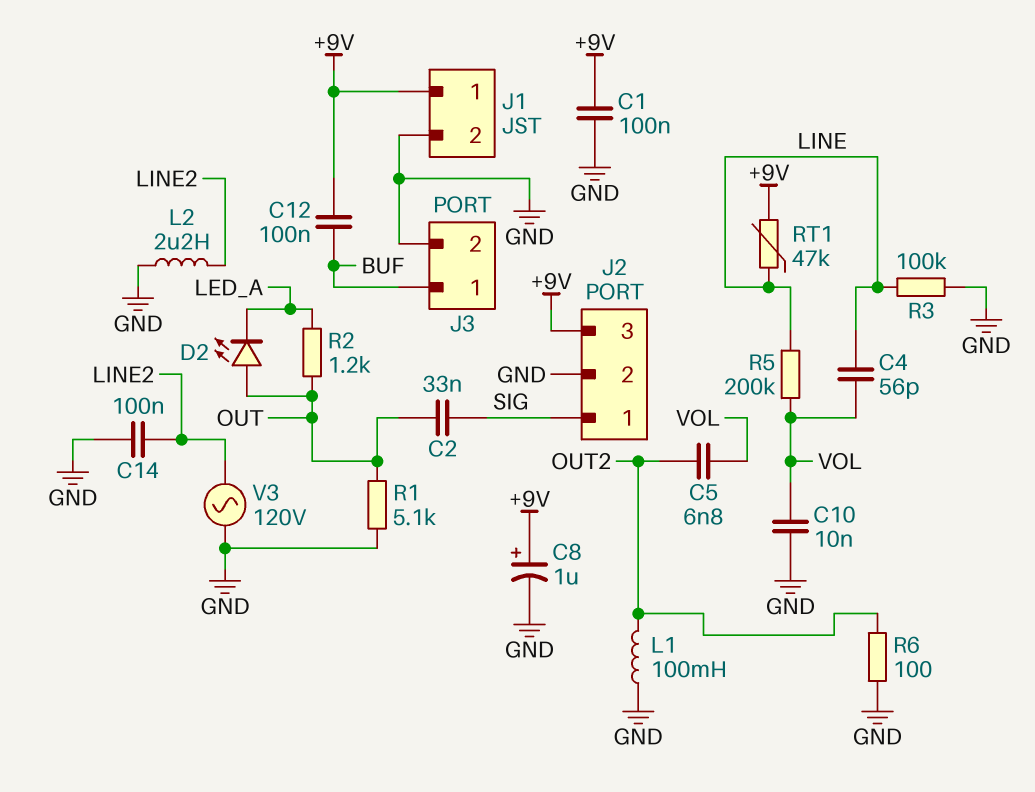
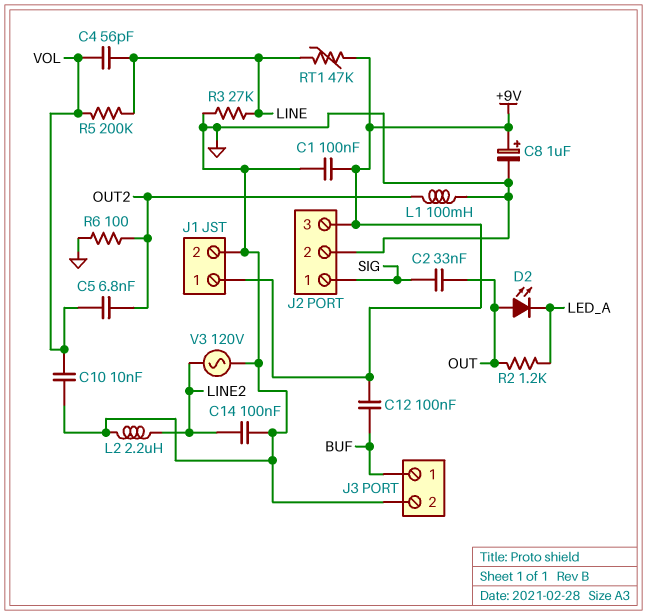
R1: 5.1k (GND, OUT) -> none
R3: 100k (GND, LINE) -> 27k (GND, LINE)

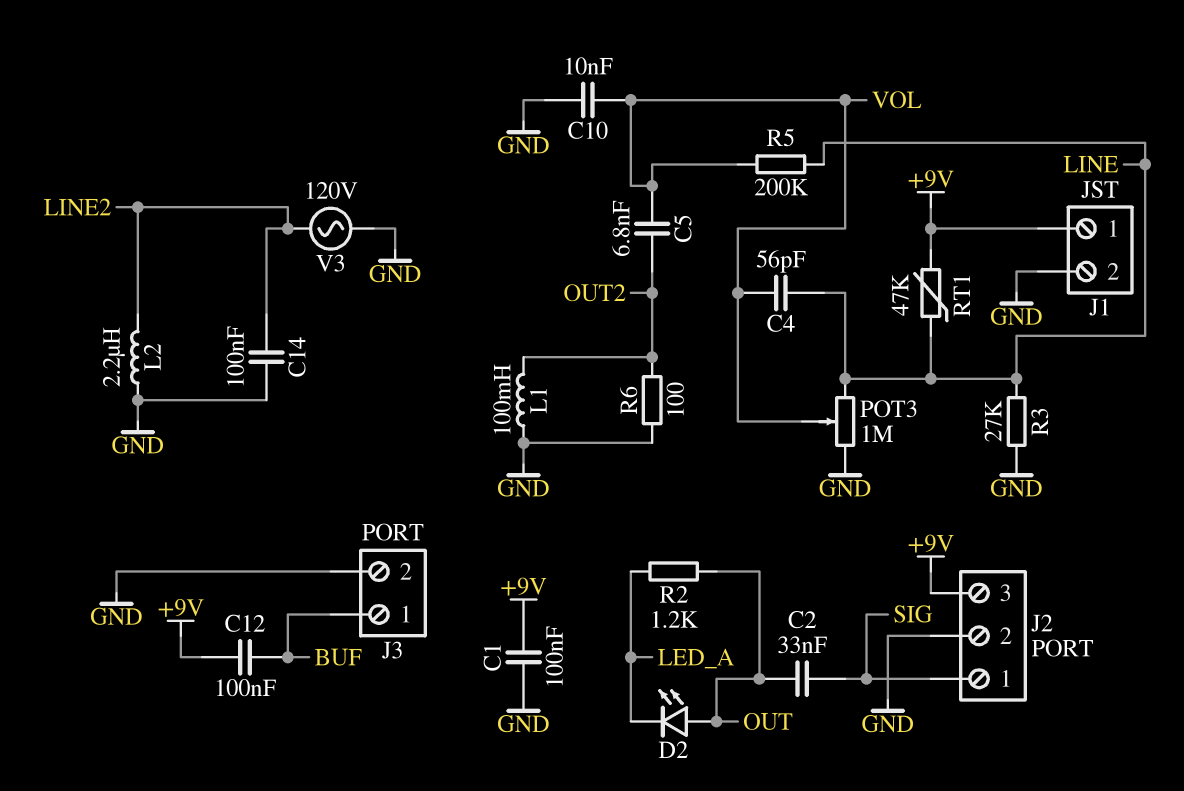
C8: 1uF (plus +9V, minus GND) -> none
POT3: none -> 1M (GND, LINE, wiper VOL)

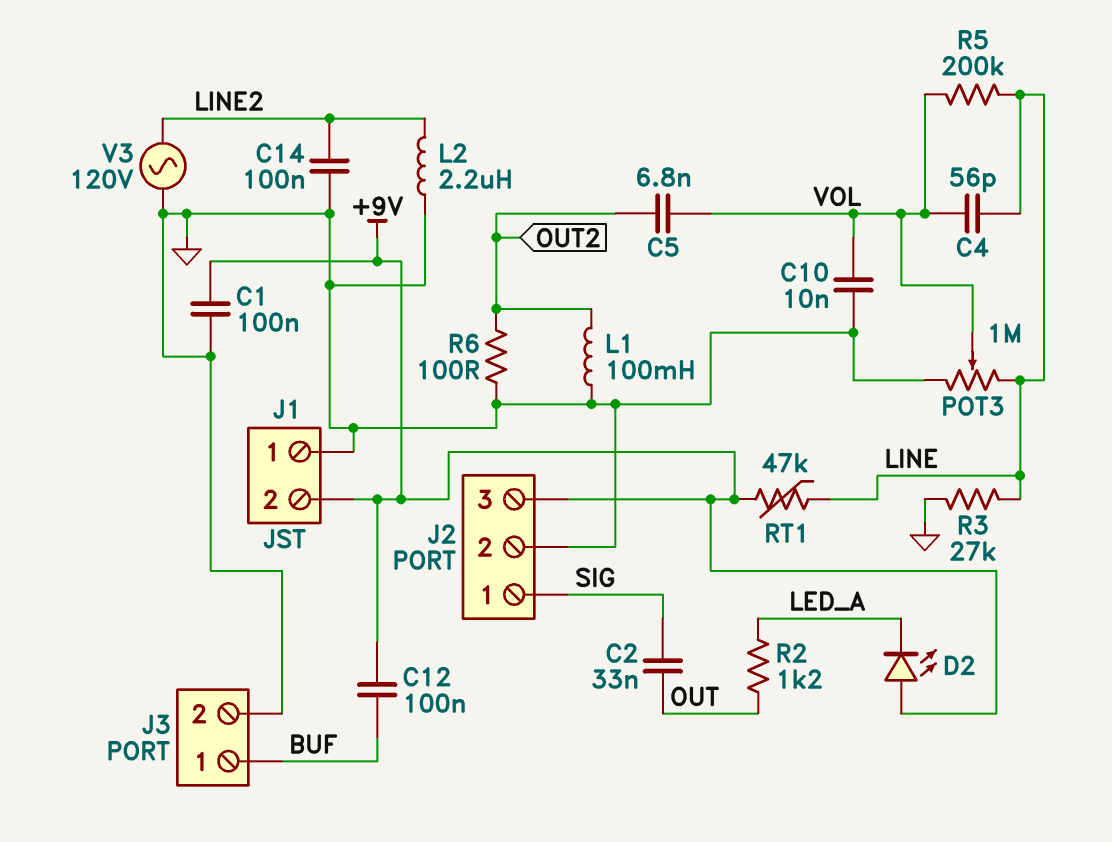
D2: LED (A OUT, K LED_A) -> LED (A +9V, K LED_A)
J1 pin 1: +9V -> GND
J1 pin 2: GND -> +9V

